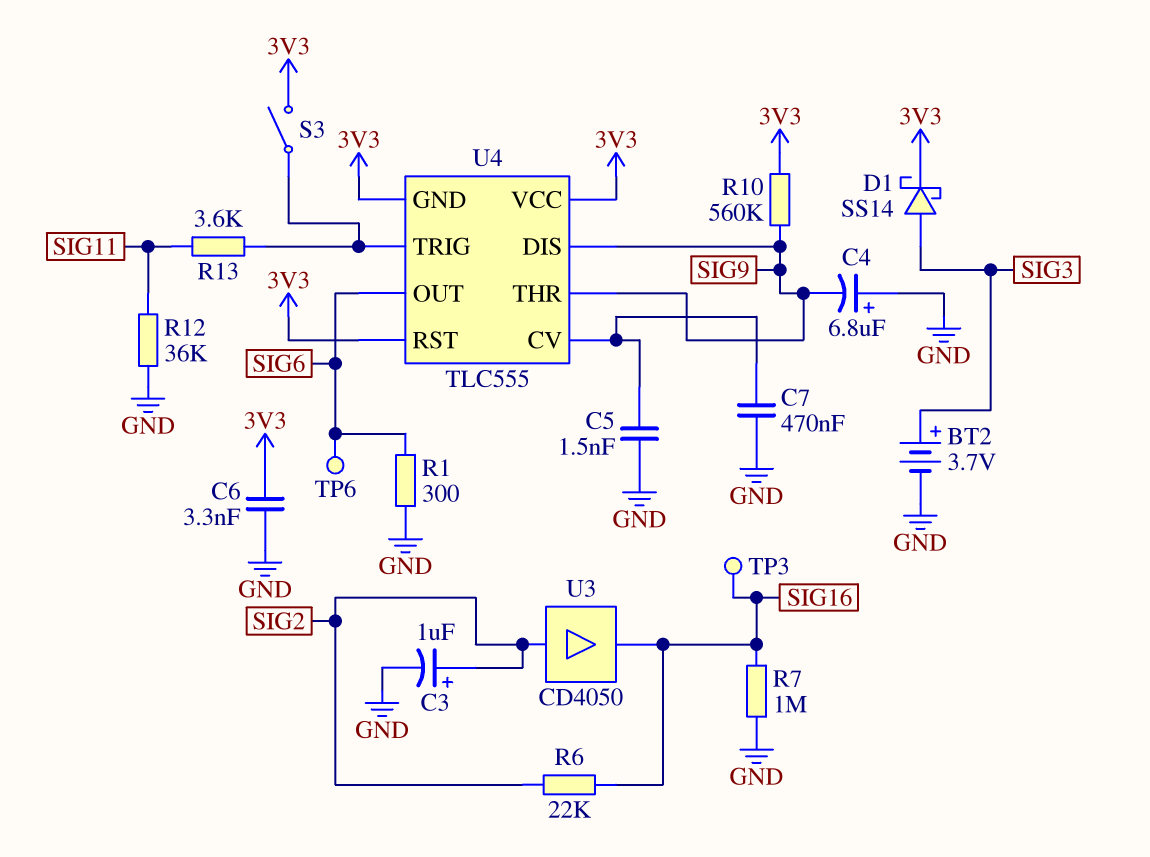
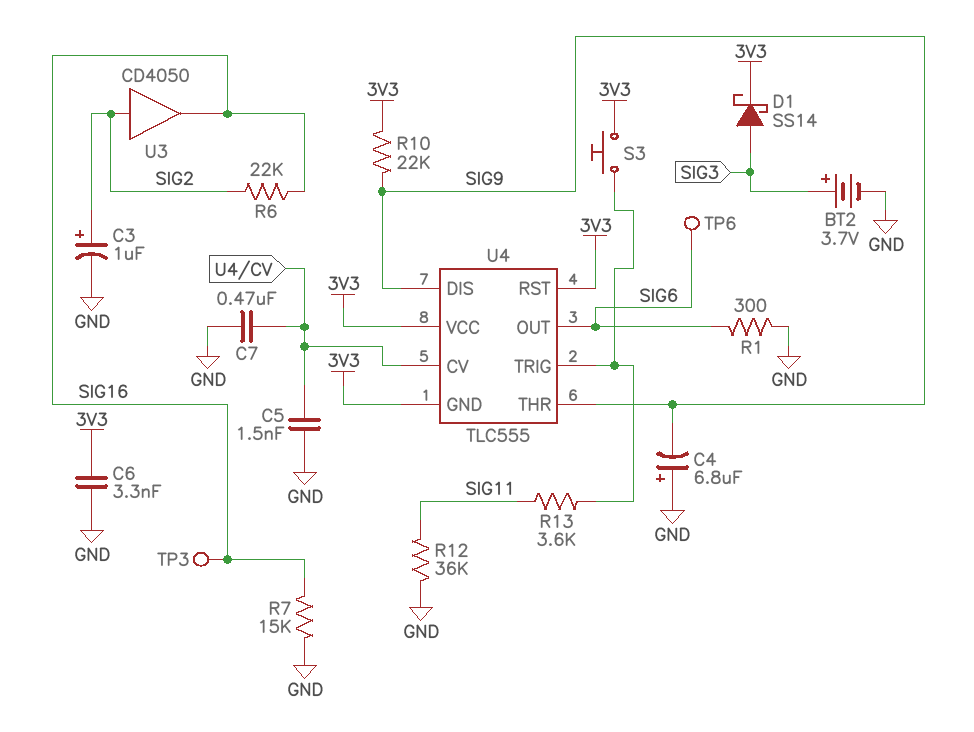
R7: 1M (GND, SIG16) -> 15k (GND, SIG16)
R10: 560k (3V3, SIG9) -> 22k (3V3, SIG9)
S3: switch (3V3, U4/TRIG) -> button (3V3, U4/TRIG)

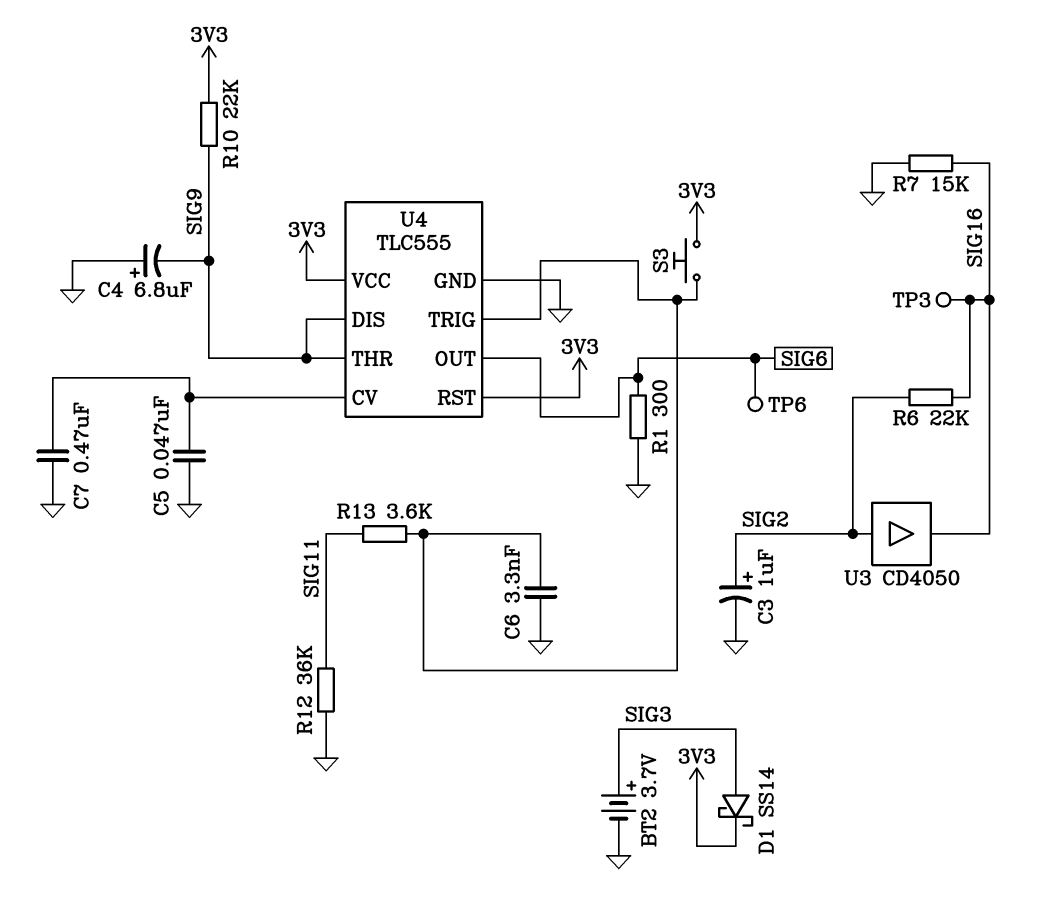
C5: 1.5nF (GND, U4/CV) -> 47nF (GND, U4/CV)
C6: 3.3nF (3V3, GND) -> 3.3nF (GND, U4/TRIG)
U4 pin GND: 3V3 -> GND

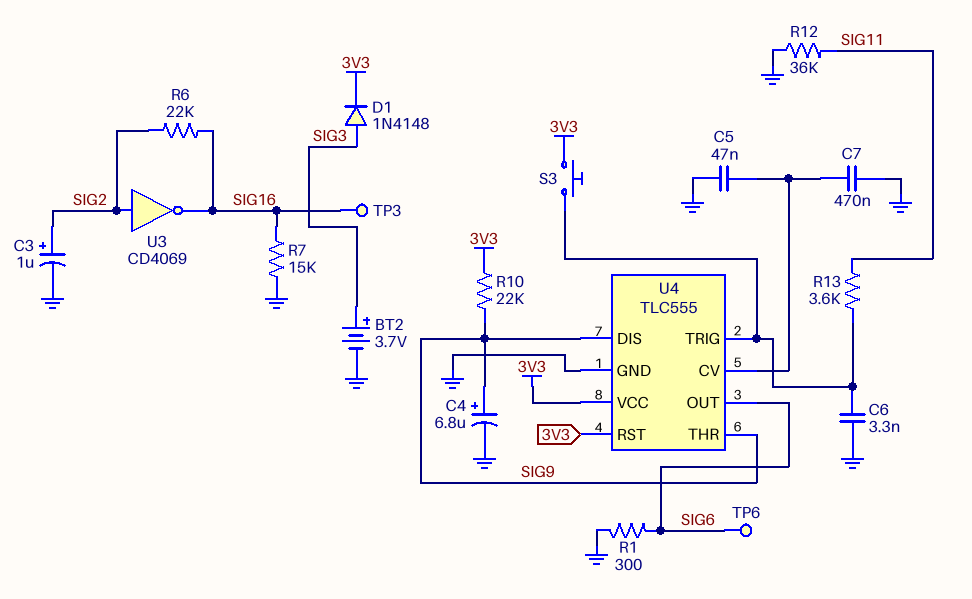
C4: 6.8uF (plus GND, minus SIG9) -> 6.8uF (plus SIG9, minus GND)
D1: schottky SS14 (A SIG3, K 3V3) -> diode 1N4148 (A SIG3, K 3V3)
U3: buffer CD4050 (in SIG2, out SIG16) -> NOT CD4069 (in SIG2, out SIG16)

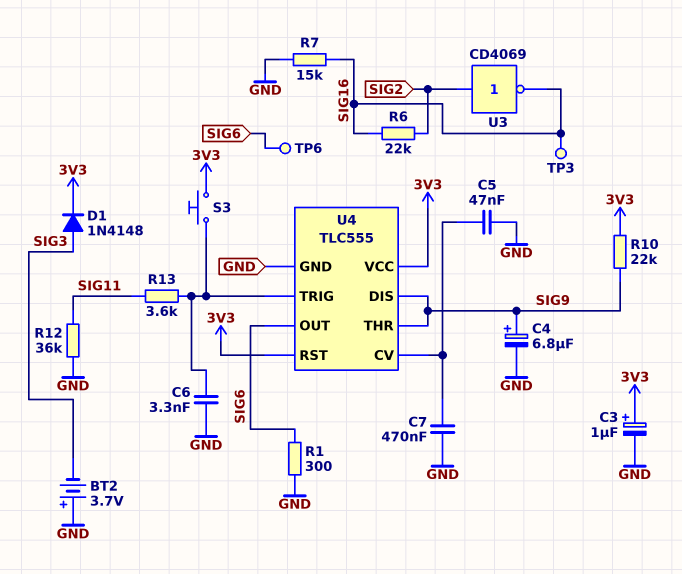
BT2: 3.7V (plus SIG3, minus GND) -> 3.7V (plus GND, minus SIG3)
C3: 1uF (plus SIG2, minus GND) -> 1uF (plus 3V3, minus GND)

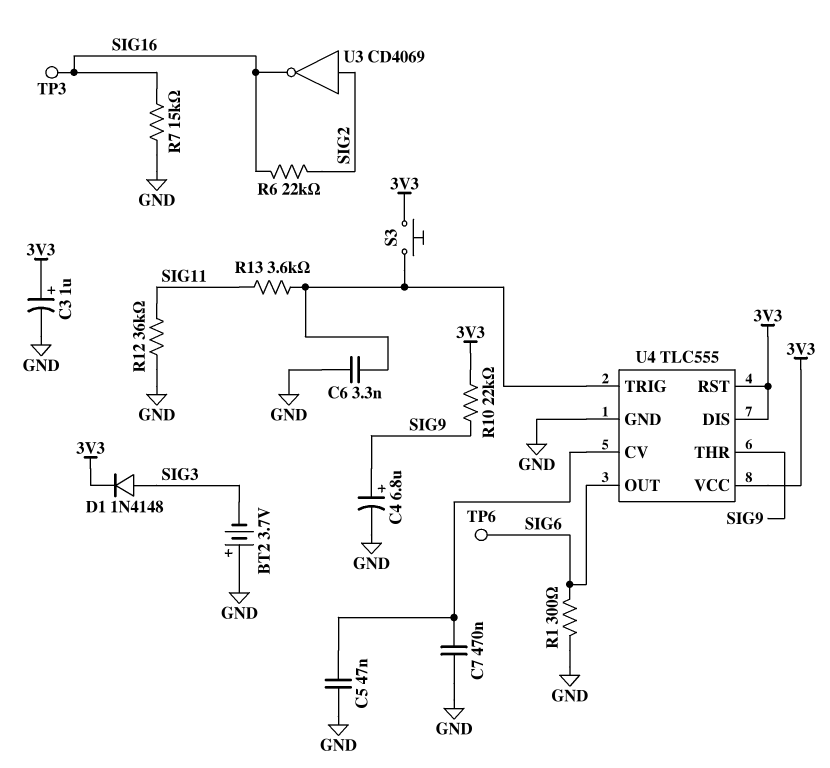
U4 pin DIS: SIG9 -> 3V3

